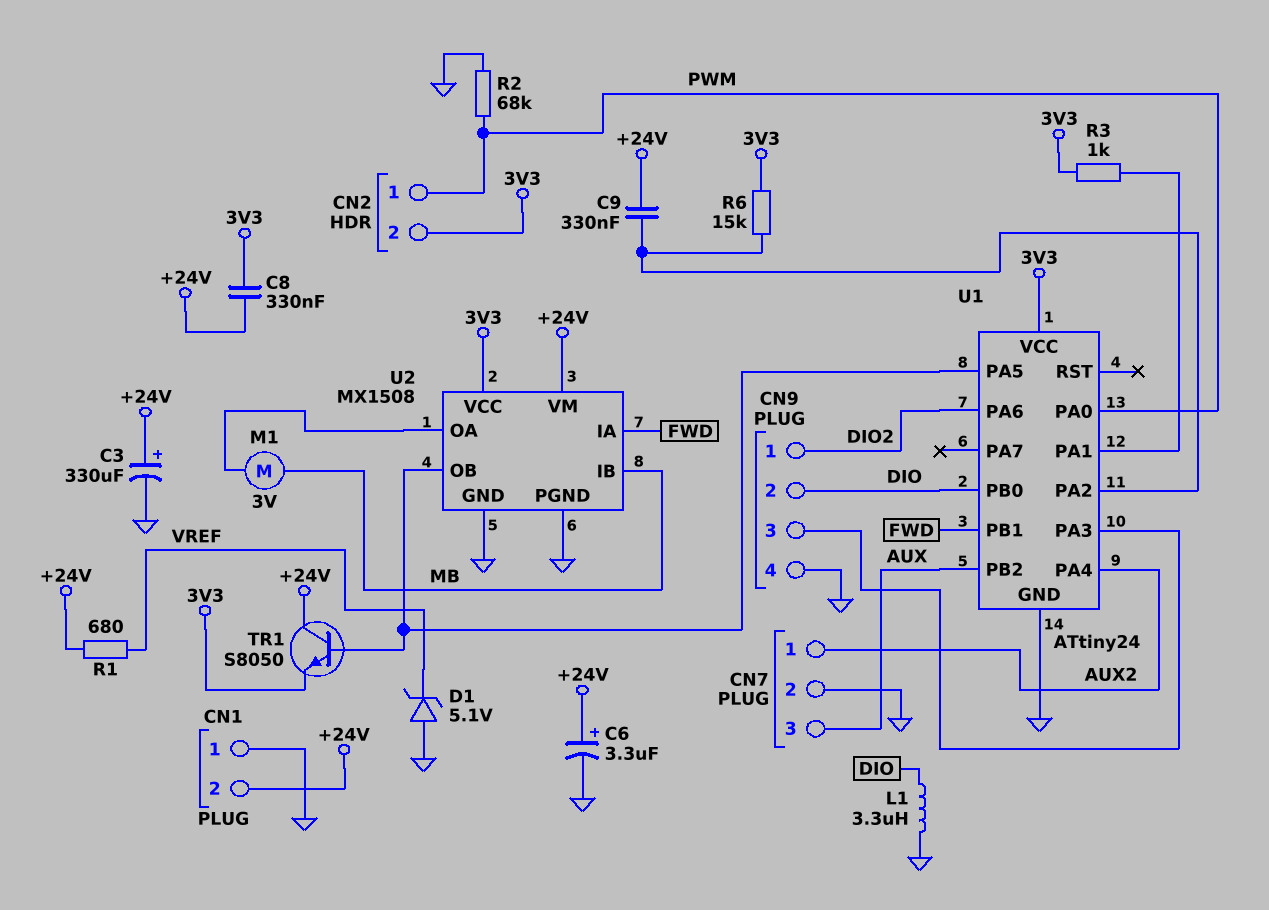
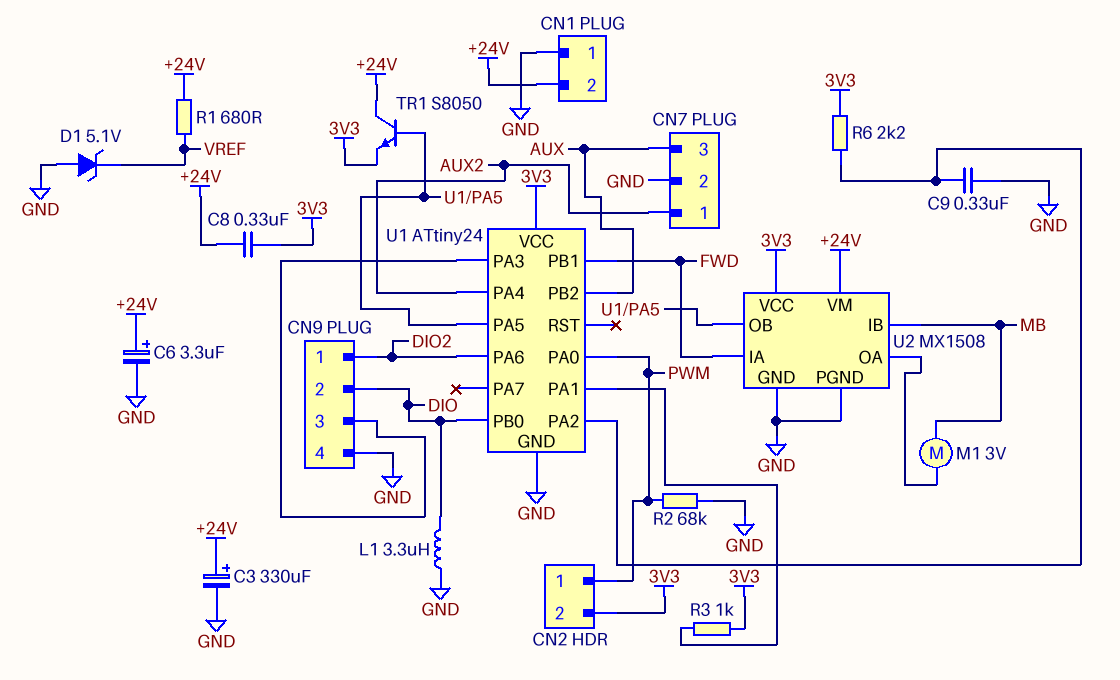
C9: 330nF (+24V, U1/PA2) -> 330nF (GND, U1/PA2)
R6: 15k (3V3, U1/PA2) -> 2.2k (3V3, U1/PA2)

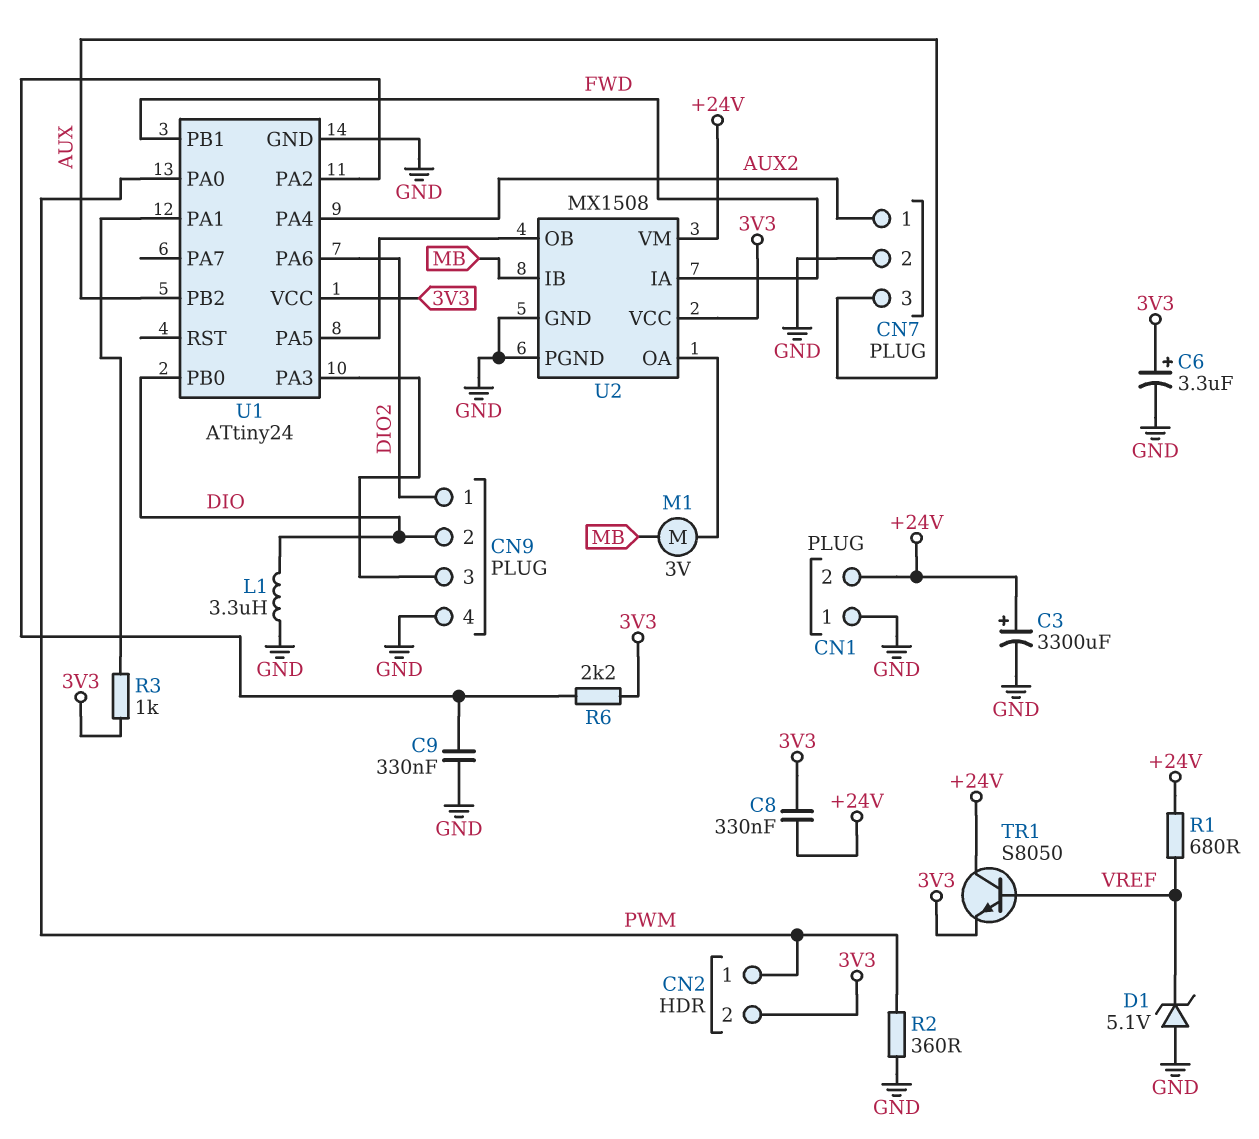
C3: 330uF (plus +24V, minus GND) -> 3300uF (plus +24V, minus GND)
C6: 3.3uF (plus +24V, minus GND) -> 3.3uF (plus 3V3, minus GND)
R2: 68k (GND, PWM) -> 360 (GND, PWM)
TR1: NPN S8050 (B U1/PA5, C +24V, E 3V3) -> NPN S8050 (B VREF, C +24V, E 3V3)

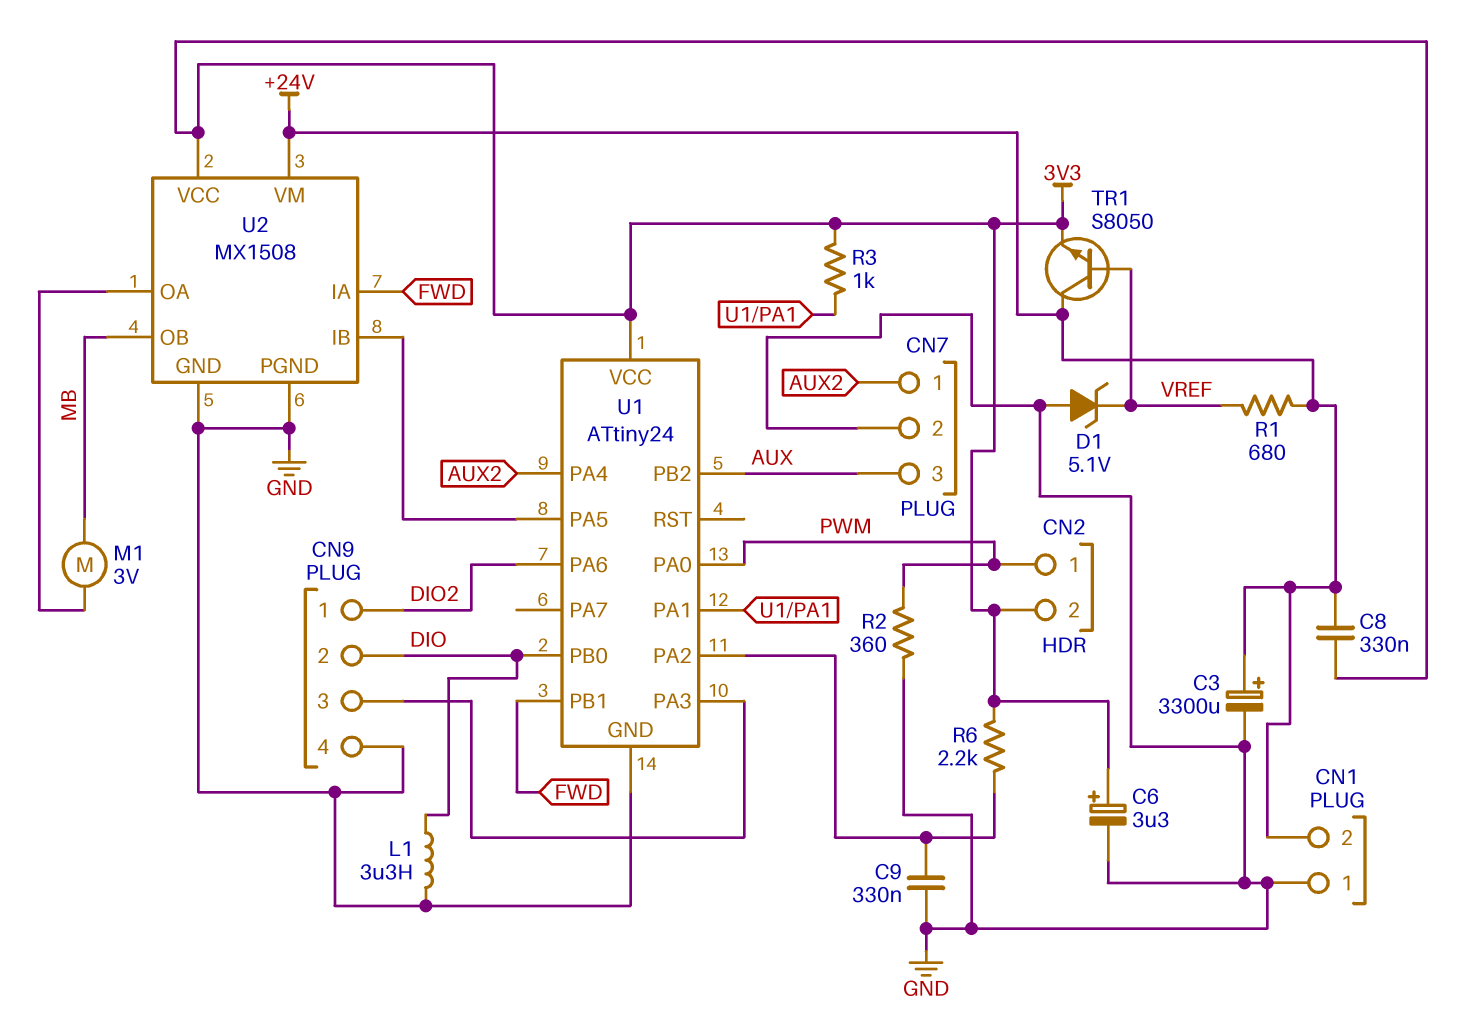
U2 pin IB: MB -> U1/PA5
U2 pin OB: U1/PA5 -> MB

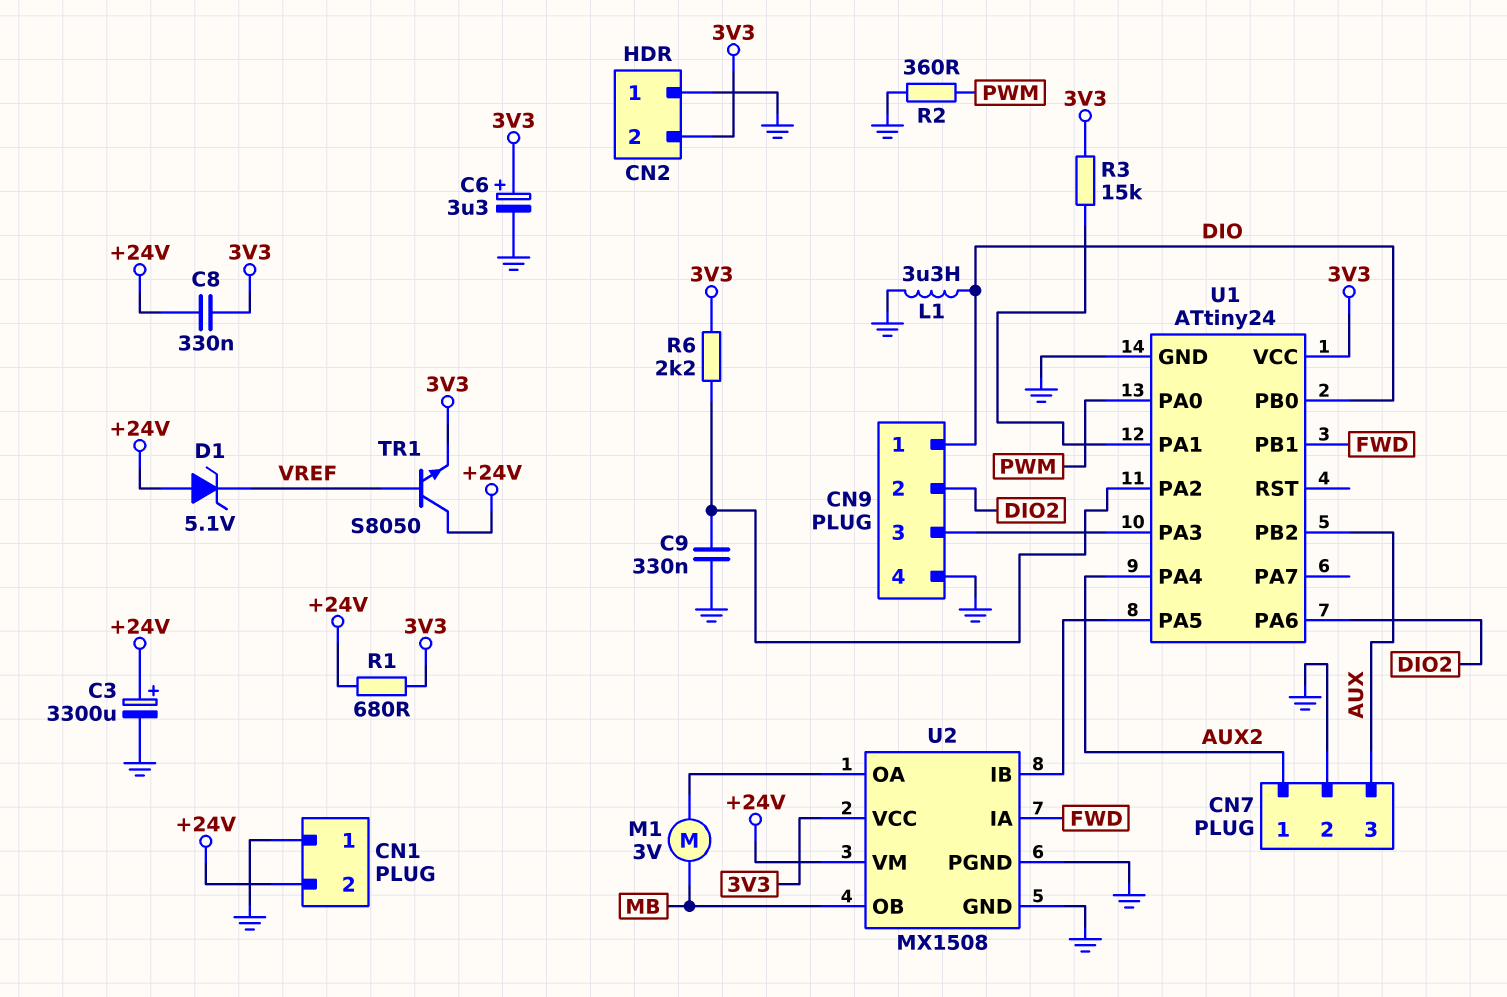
CN2 pin 1: PWM -> GND
CN9 pin 1: DIO2 -> DIO
CN9 pin 2: DIO -> DIO2
D1: zener 5.1V (A GND, K VREF) -> zener 5.1V (A +24V, K VREF)
R1: 680 (+24V, VREF) -> 680 (+24V, 3V3)
R3: 1k (3V3, U1/PA1) -> 15k (3V3, U1/PA1)

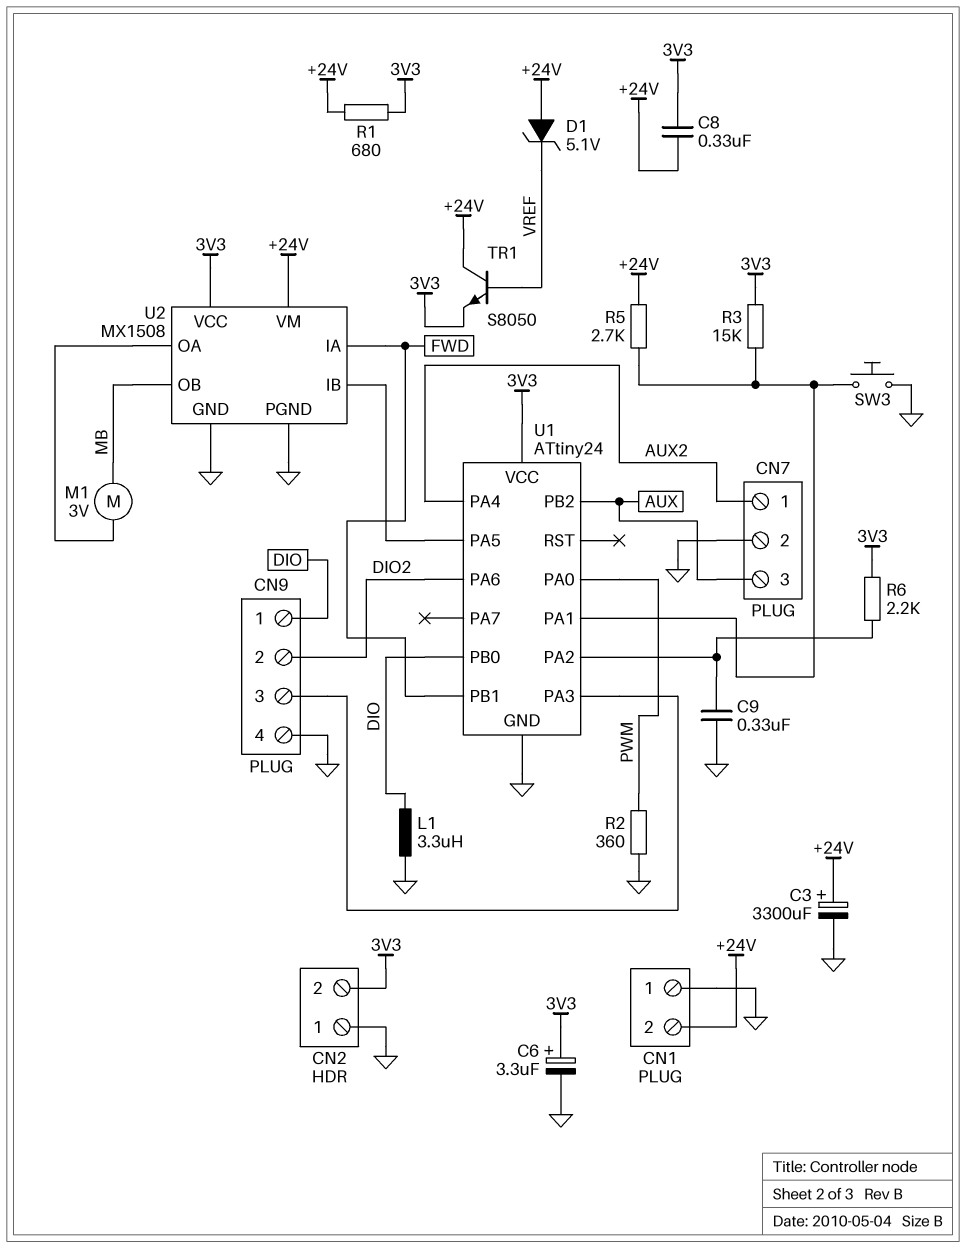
R5: none -> 2.7k (+24V, U1/PA1)
SW3: none -> button (GND, U1/PA1)

